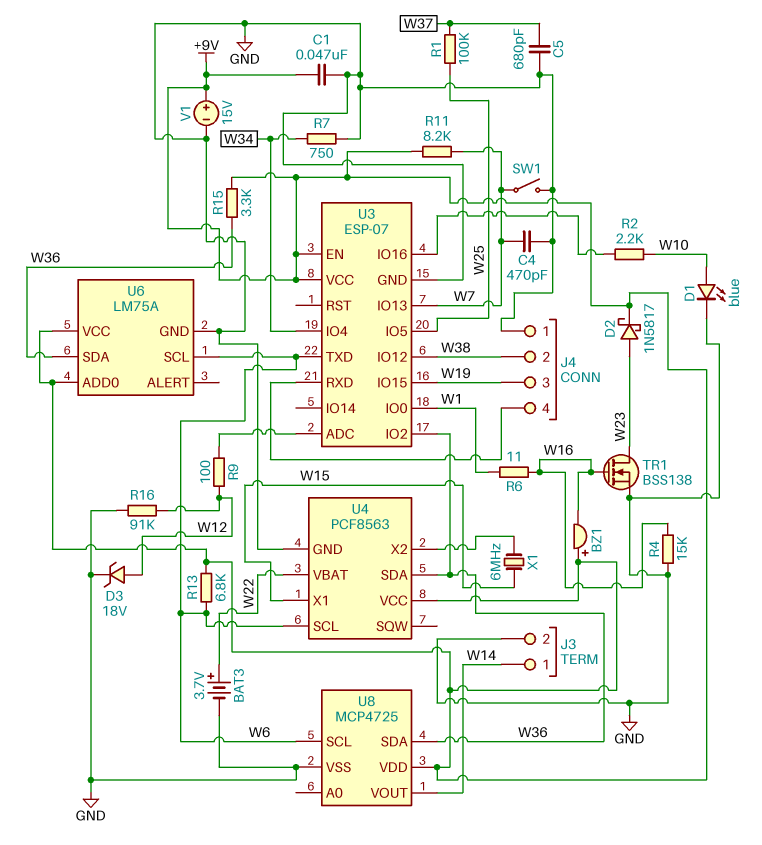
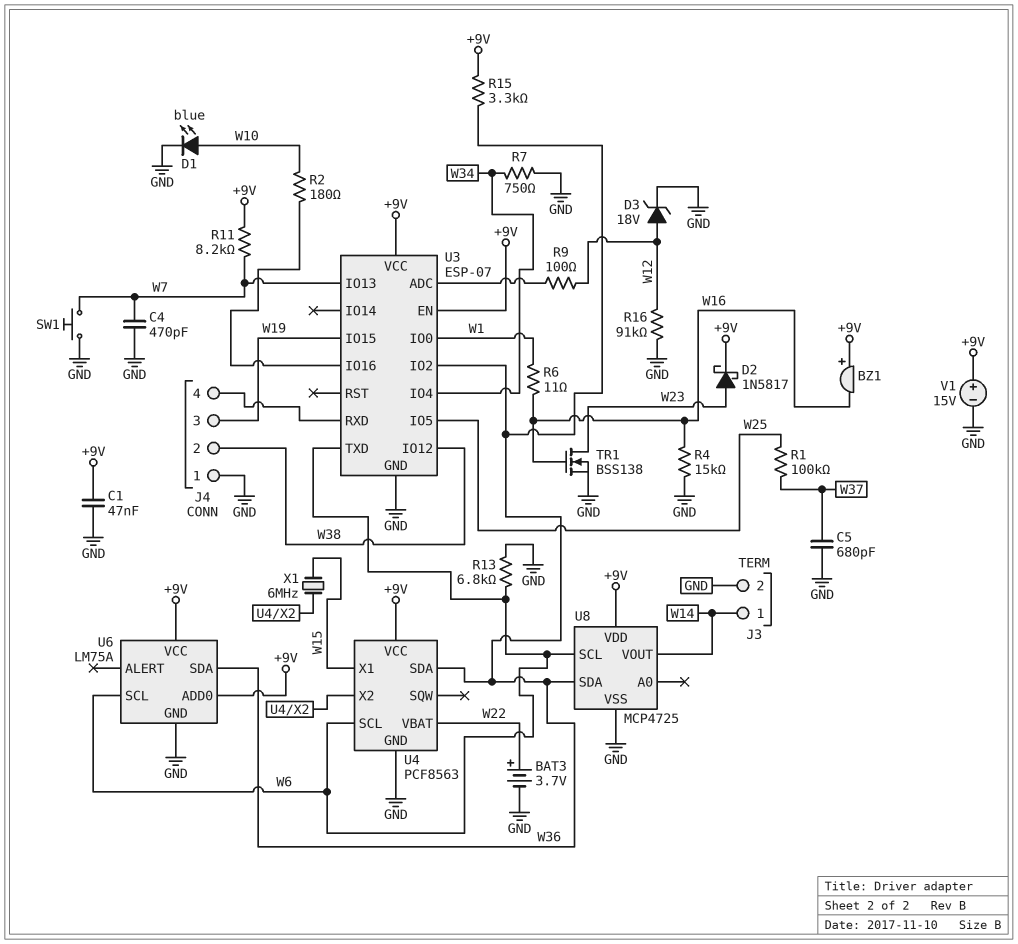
R2: 2.2k (U3/IO16, W10) -> 180 (U3/IO16, W10)
R13: 6.8k (+9V, W6) -> 6.8k (GND, W6)
SW1: switch (GND, W7) -> button (GND, W7)

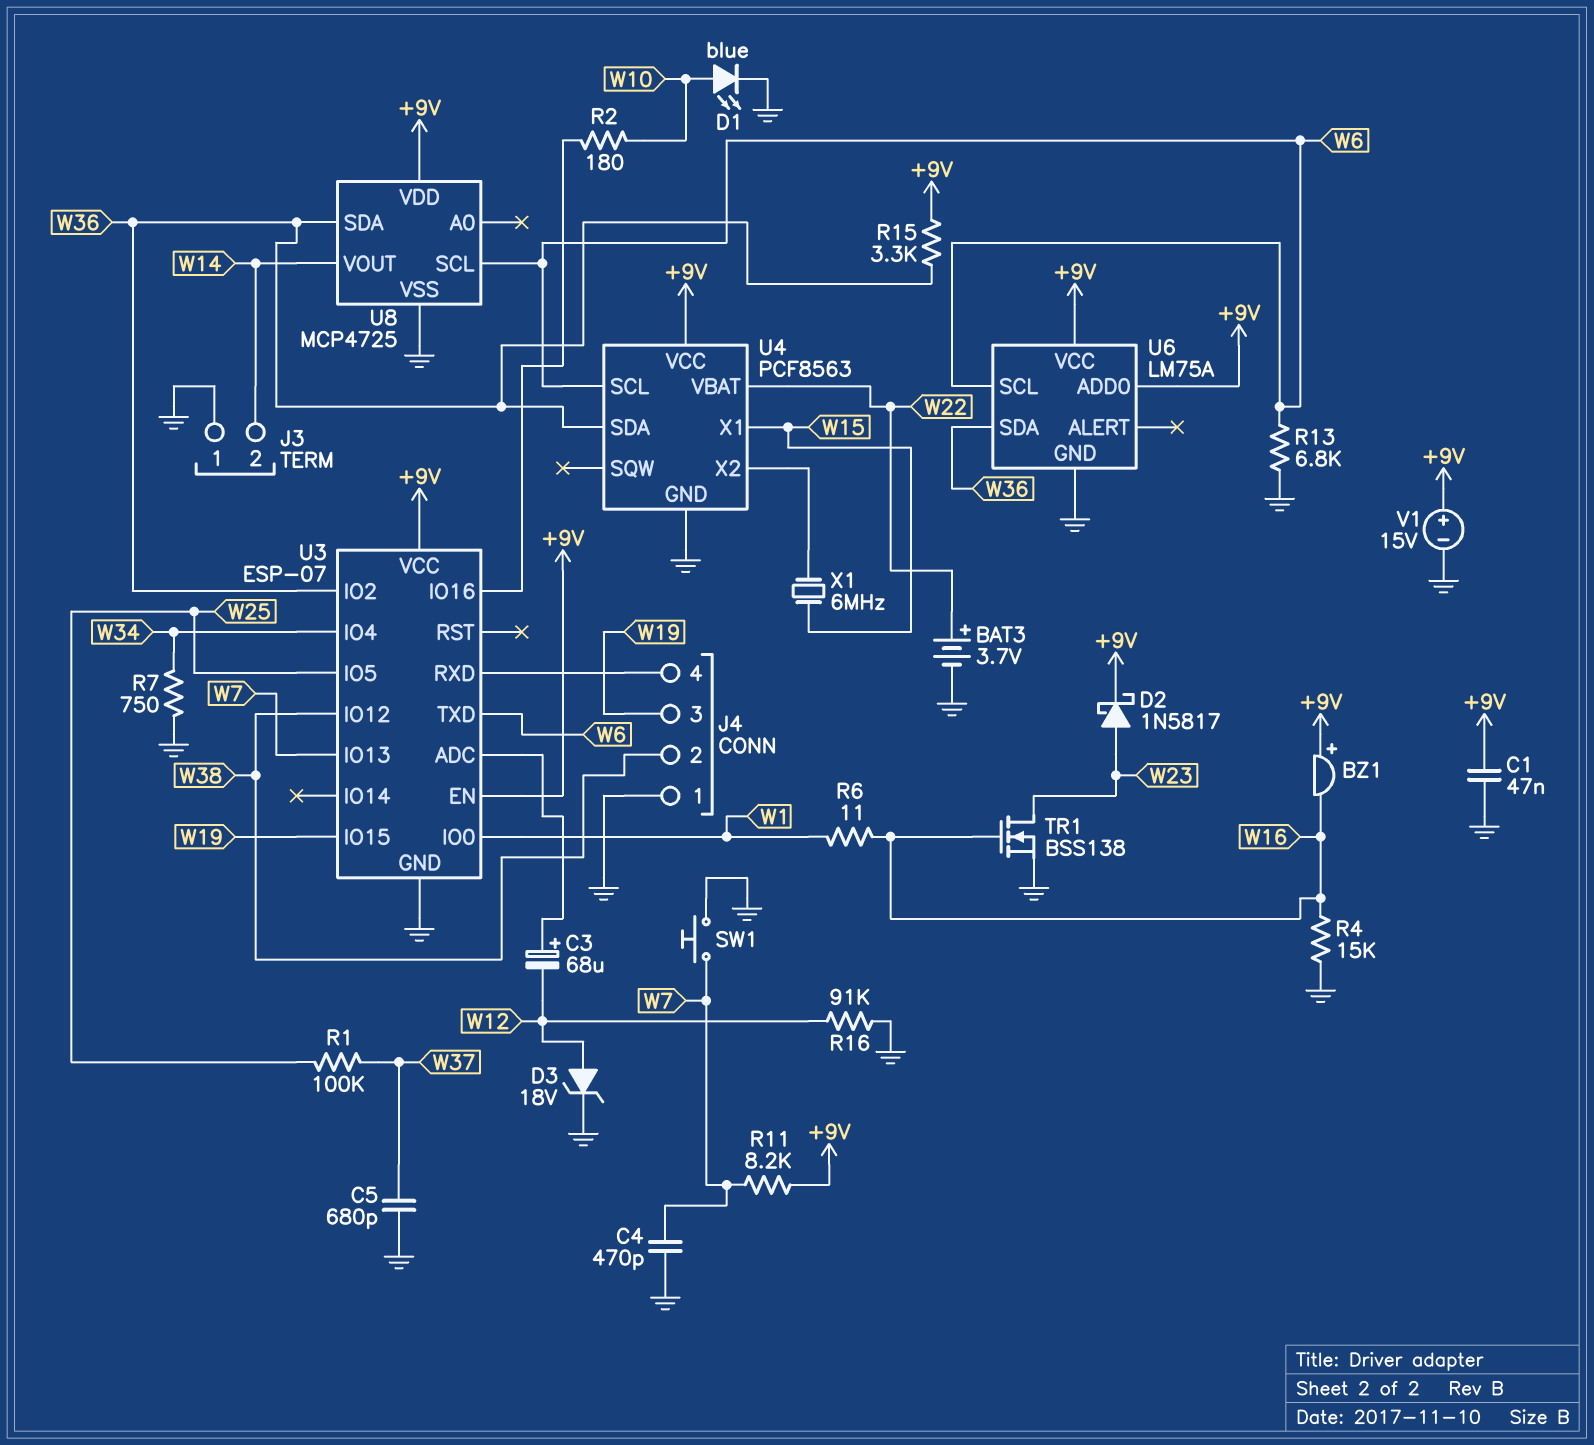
C3: none -> 68uF (plus U3/ADC, minus W12)
J3 pin 1: W14 -> GND
J3 pin 2: GND -> W14
R9: 100 (U3/ADC, W12) -> none

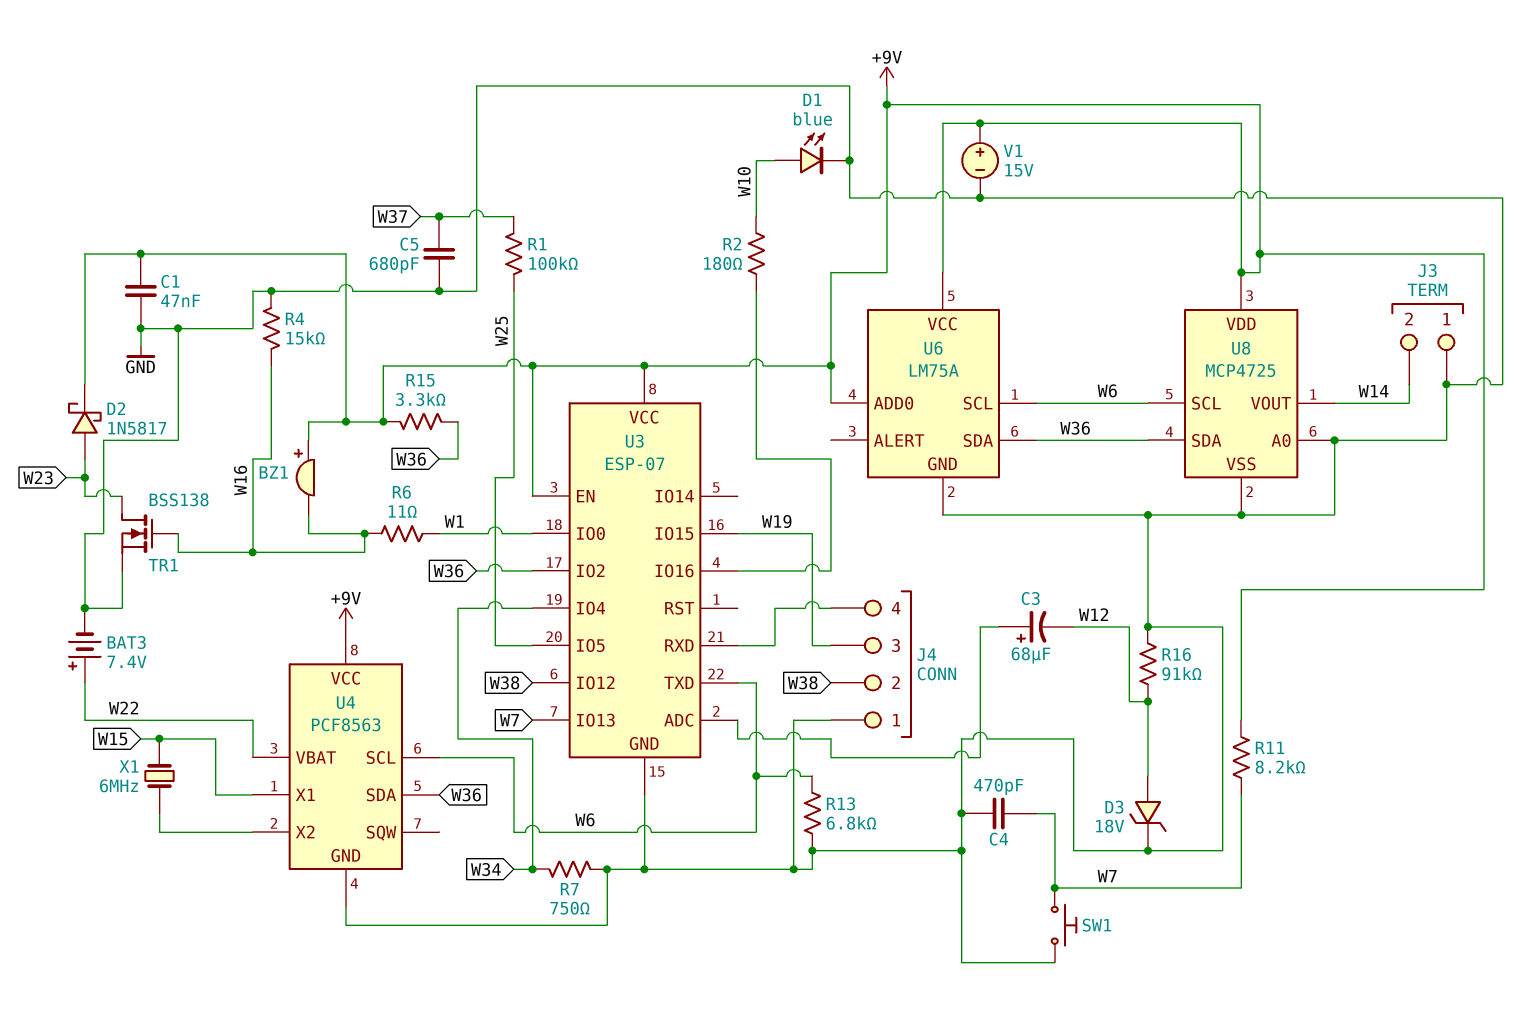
BAT3: 3.7V (plus W22, minus GND) -> 7.4V (plus W22, minus GND)
U8 pin A0: none -> GND

